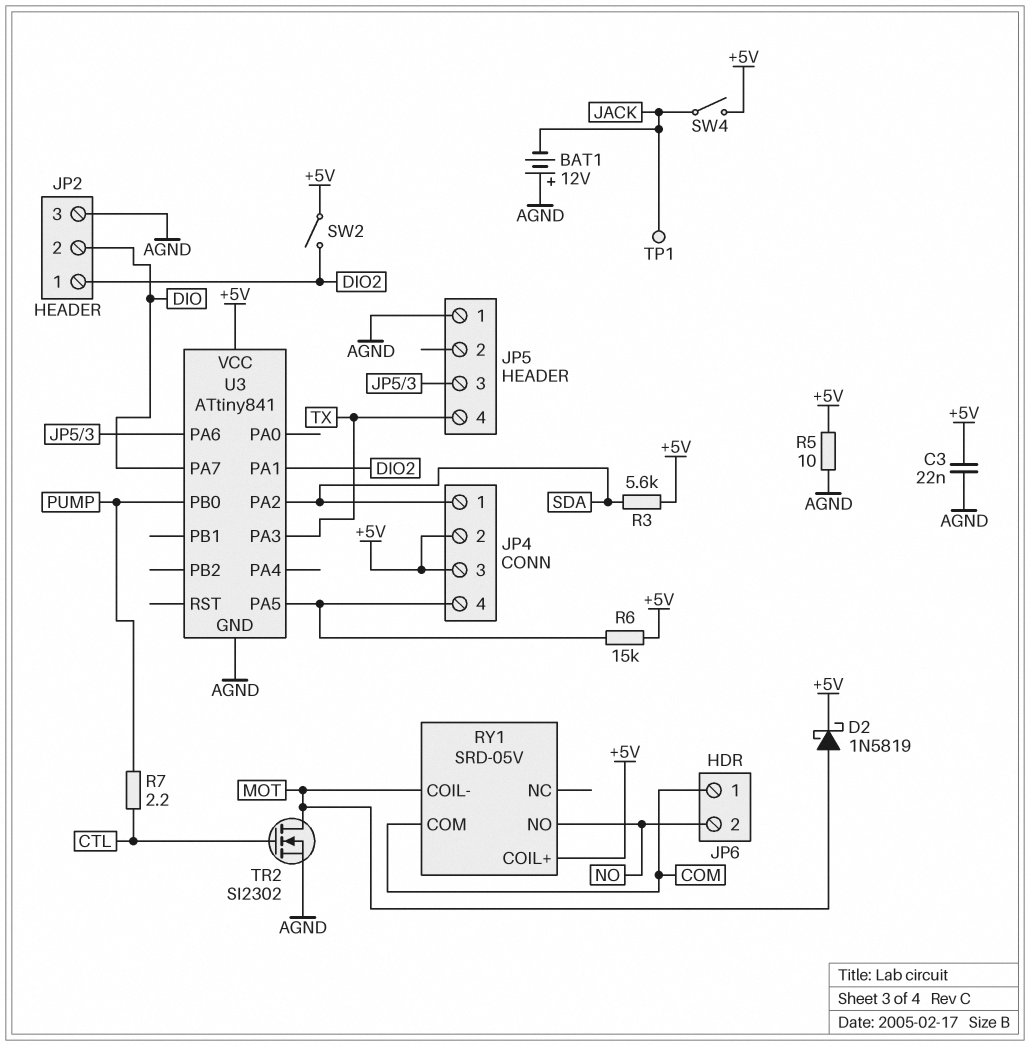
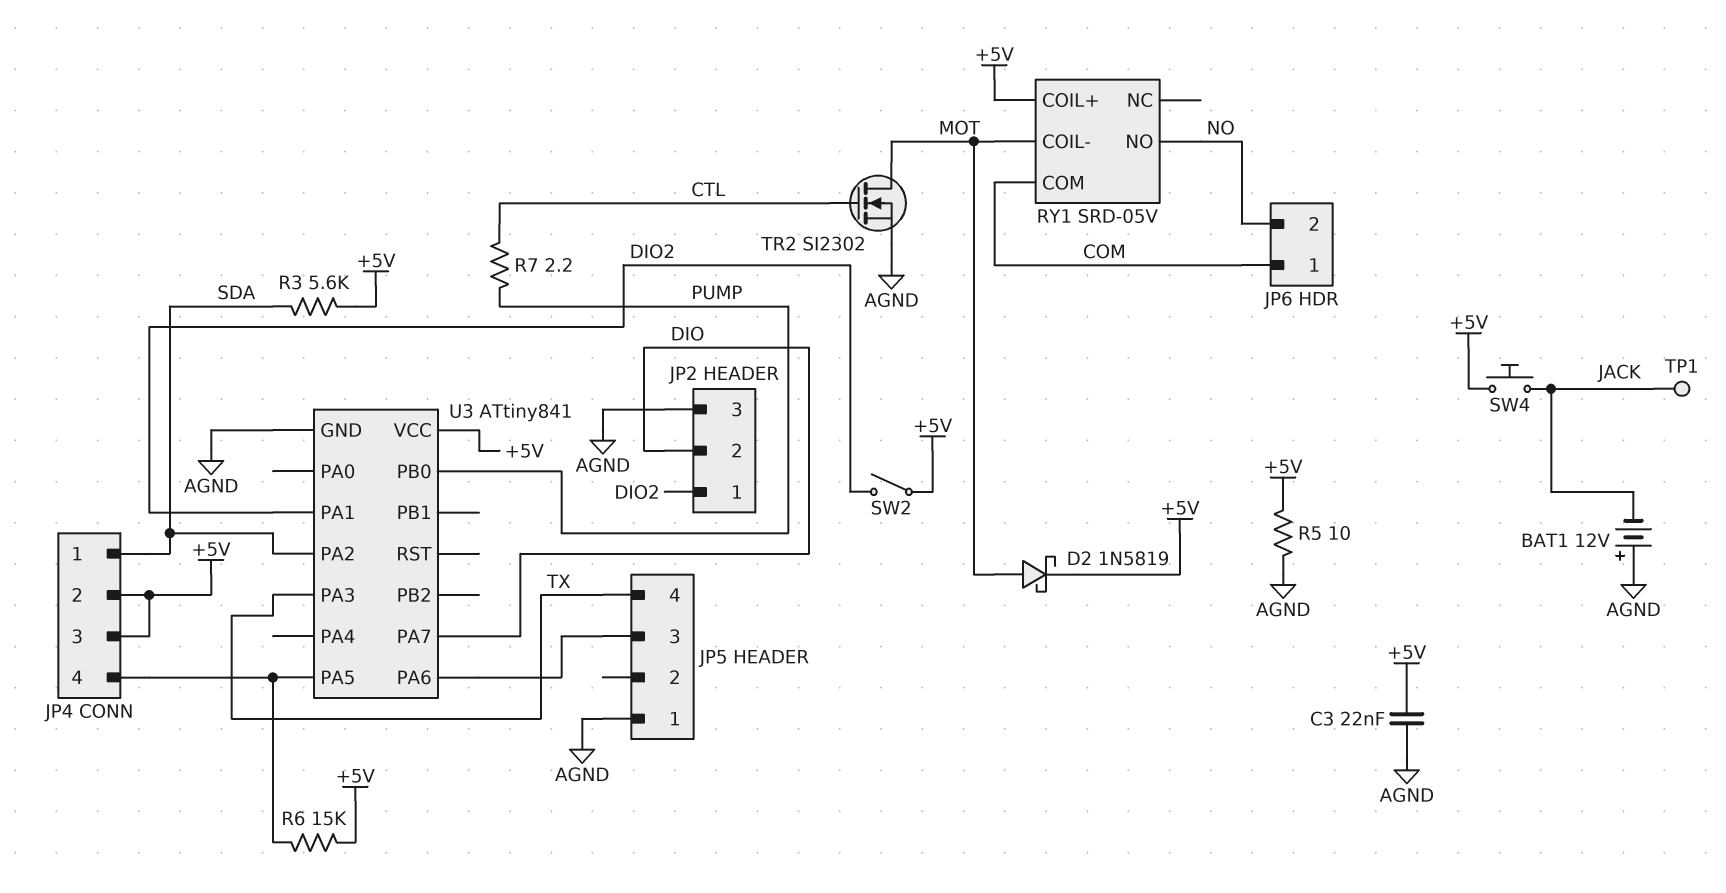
SW4: switch (+5V, JACK) -> button (+5V, JACK)

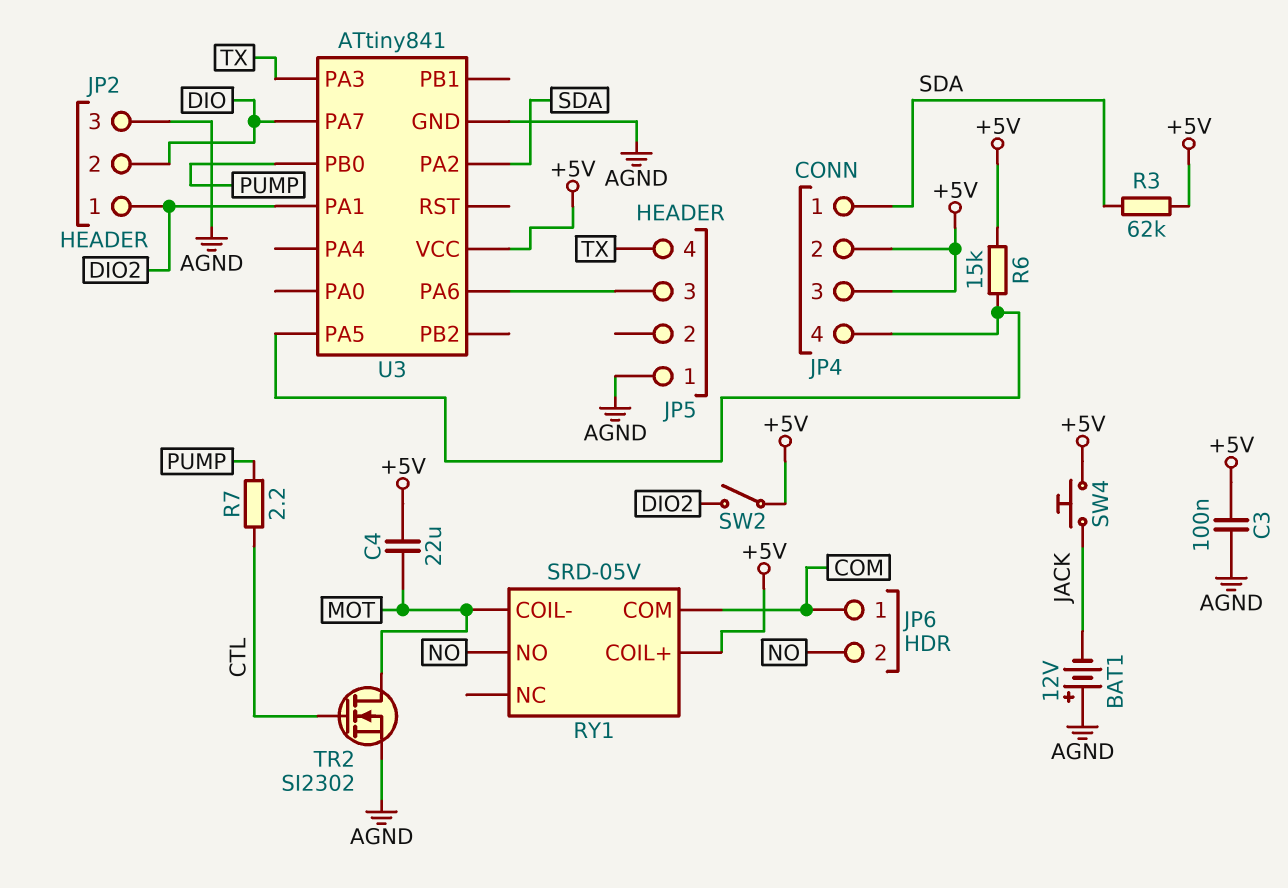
C3: 22nF (+5V, AGND) -> 100nF (+5V, AGND)
C4: none -> 22uF (+5V, MOT)
D2: schottky 1N5819 (A MOT, K +5V) -> none
R3: 5.6k (+5V, SDA) -> 62k (+5V, SDA)
R5: 10 (+5V, AGND) -> none
TP1: test point (JACK) -> none

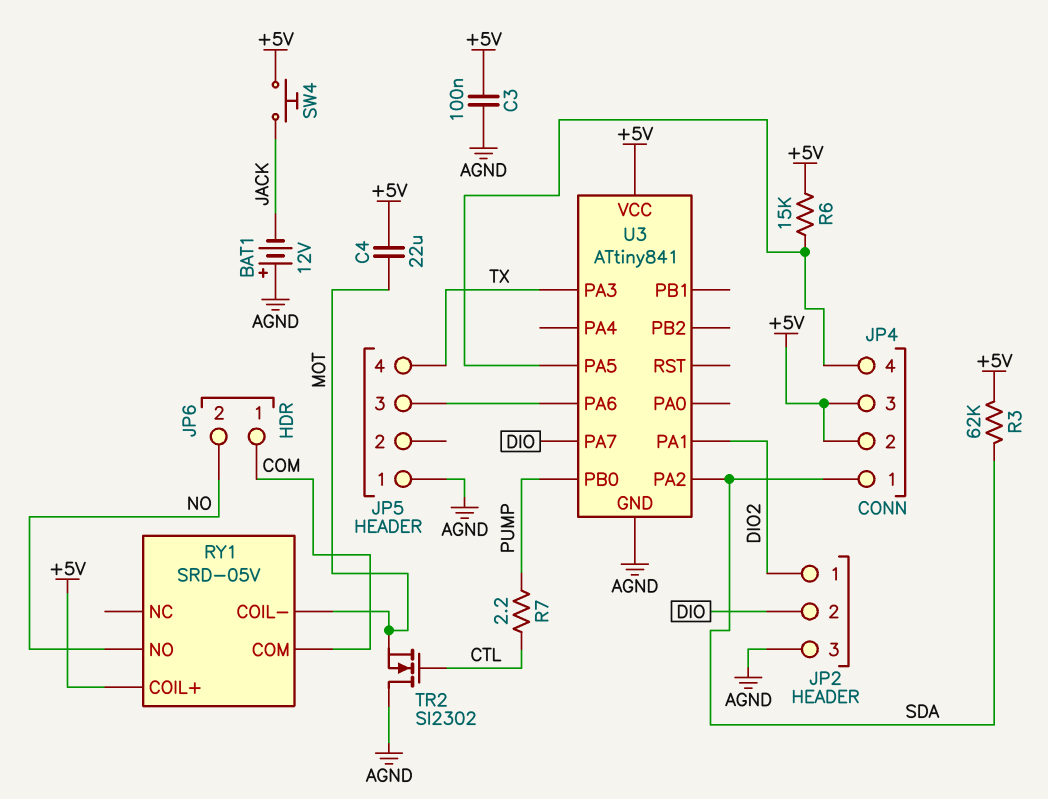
SW2: switch (+5V, DIO2) -> none
TR2: NMOS SI2302 (G CTL, D MOT, S AGND) -> NMOS SI2302 (G CTL, D AGND, S MOT)

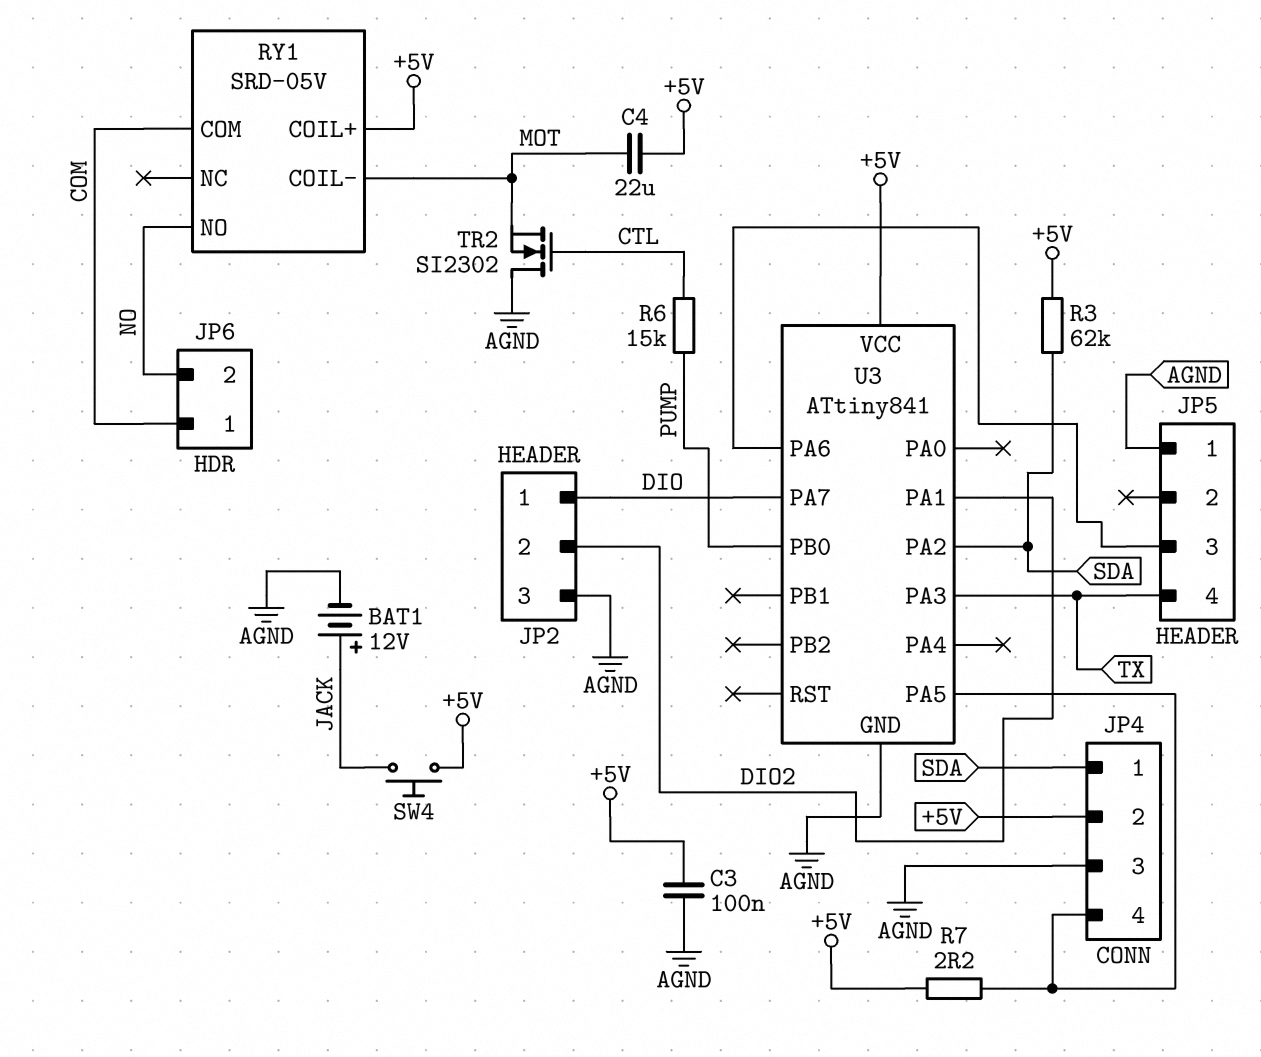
BAT1: 12V (plus AGND, minus JACK) -> 12V (plus JACK, minus AGND)
JP2 pin 1: DIO2 -> DIO
JP2 pin 2: DIO -> DIO2
JP4 pin 3: +5V -> AGND
R6: 15k (+5V, JP4/4) -> 15k (CTL, PUMP)
R7: 2.2 (CTL, PUMP) -> 2.2 (+5V, JP4/4)

